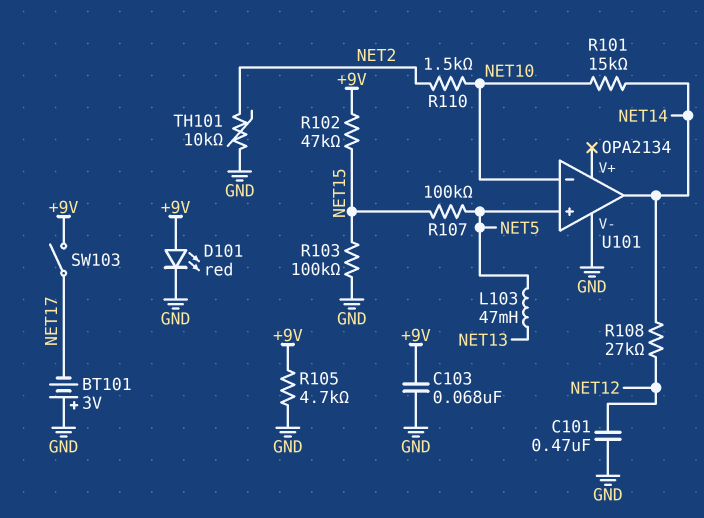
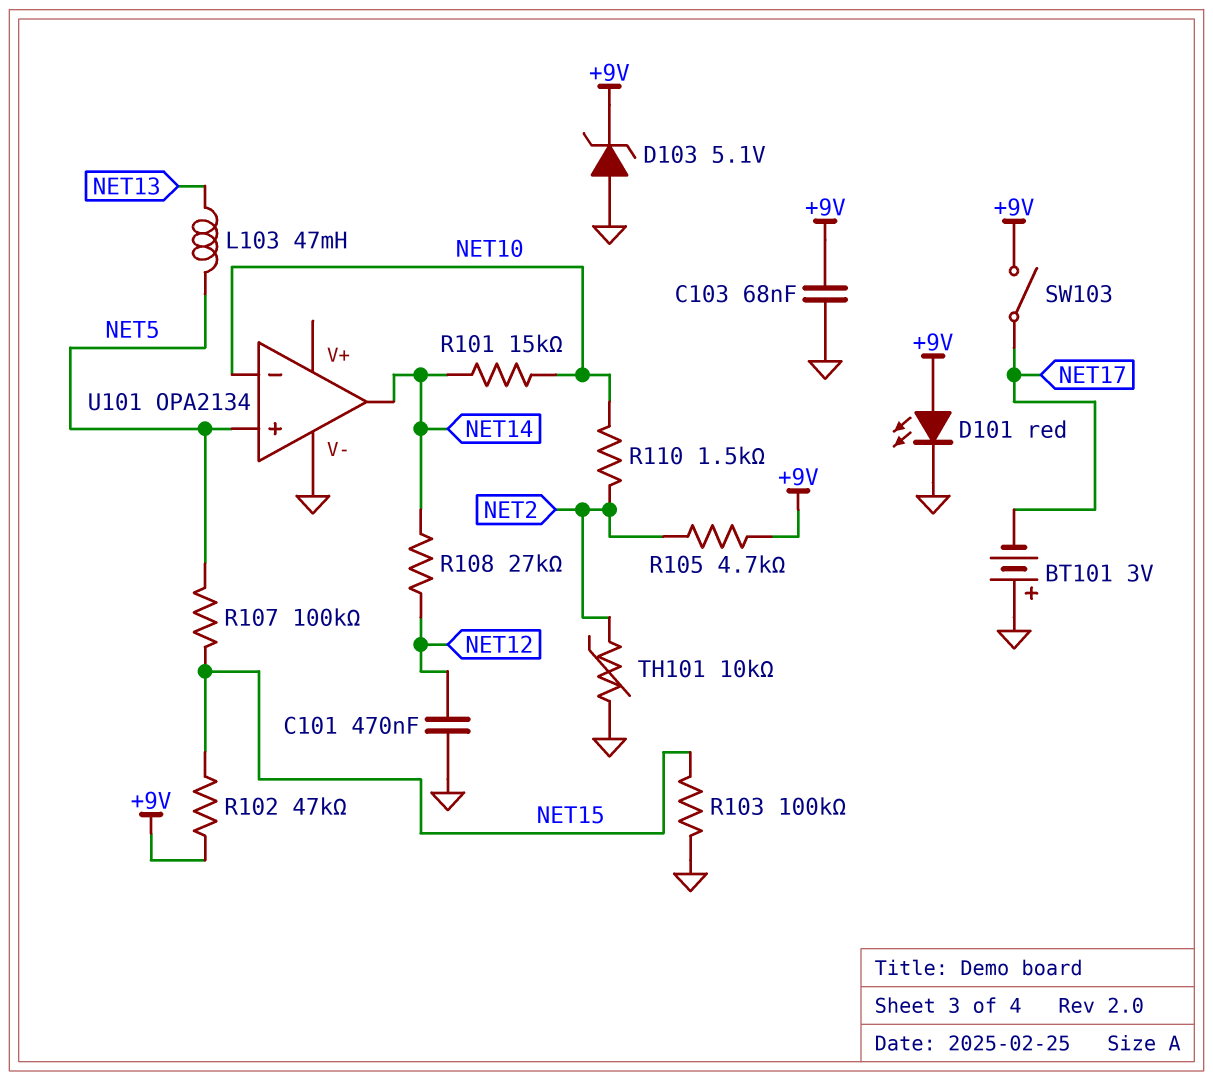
D103: none -> zener 5.1V (A GND, K +9V)
R105: 4.7k (+9V, GND) -> 4.7k (+9V, NET2)

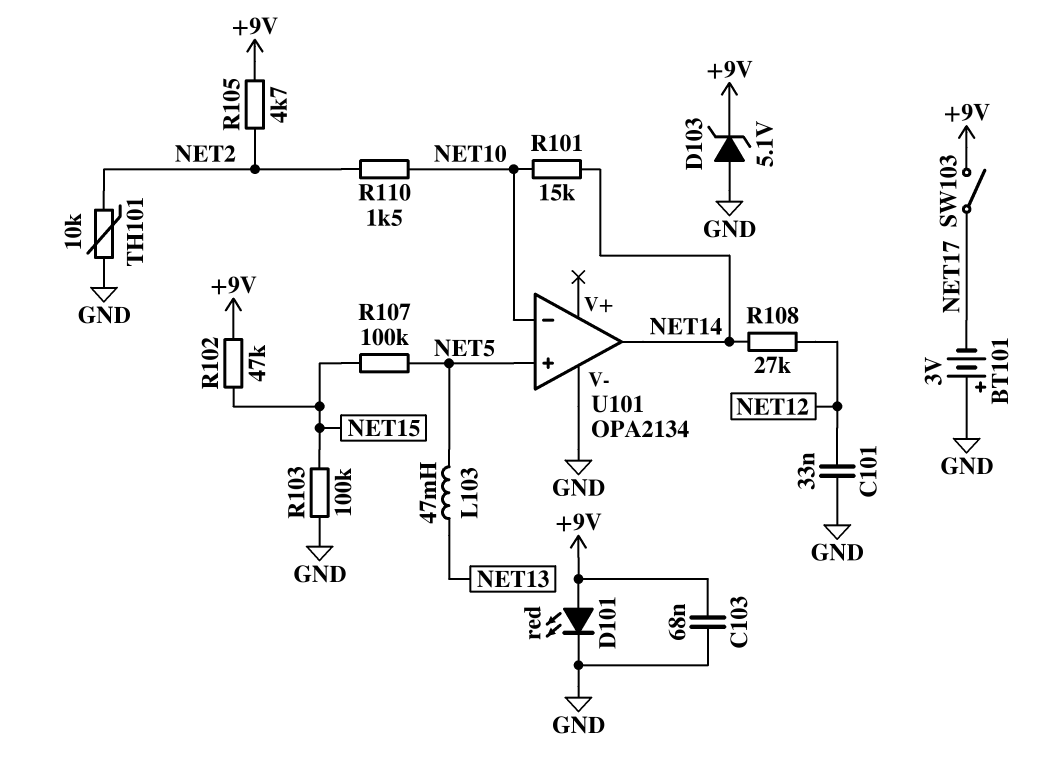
C101: 470nF (GND, NET12) -> 33nF (GND, NET12)

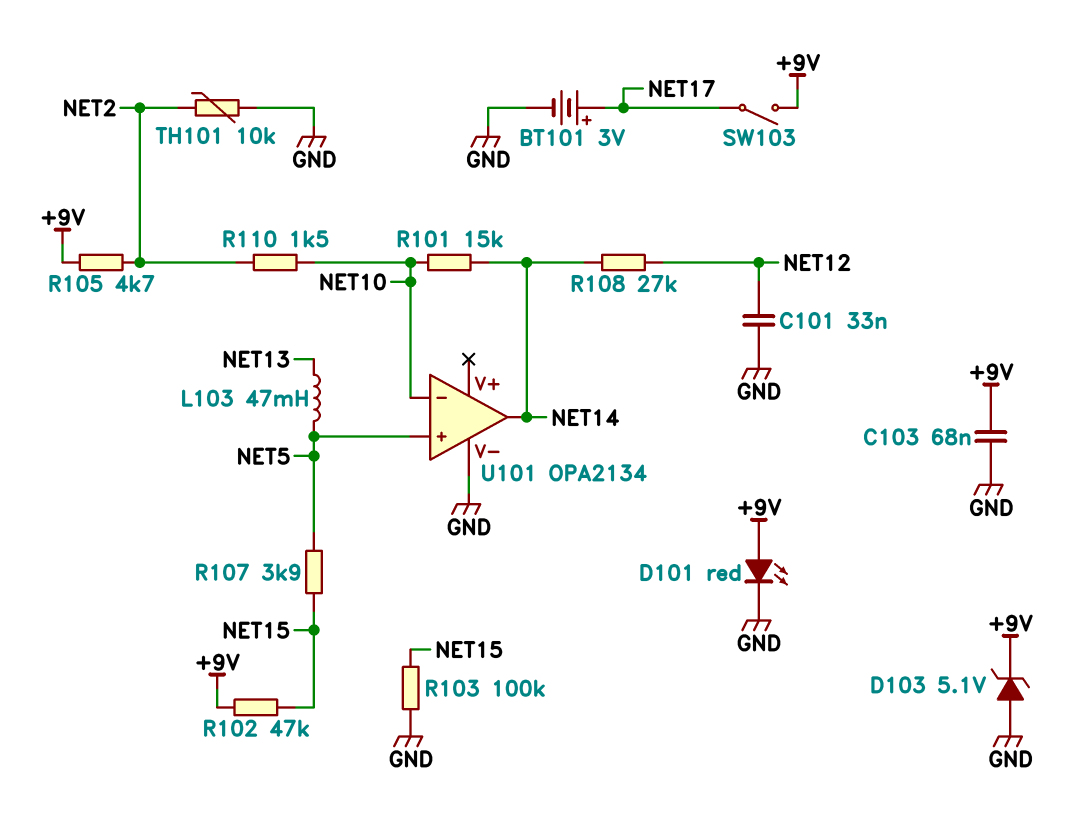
BT101: 3V (plus GND, minus NET17) -> 3V (plus NET17, minus GND)
R107: 100k (NET5, NET15) -> 3.9k (NET5, NET15)

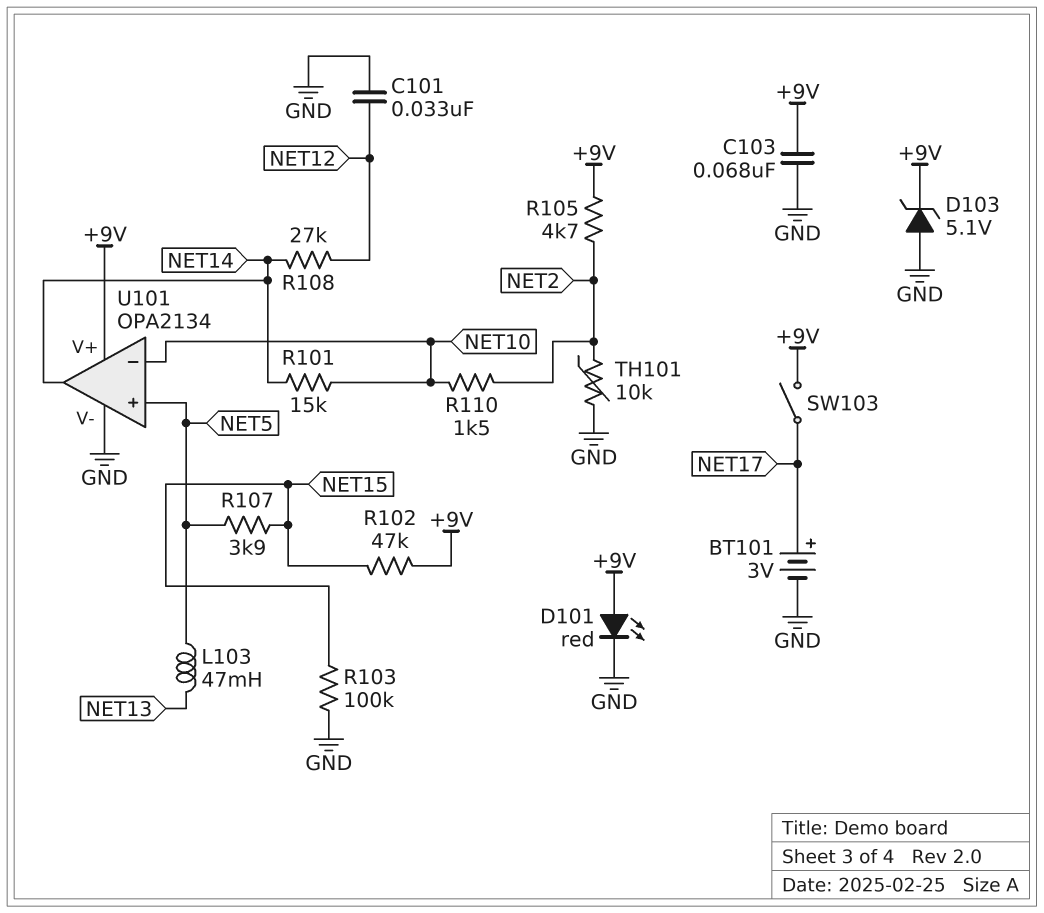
U101 pin V+: none -> +9V

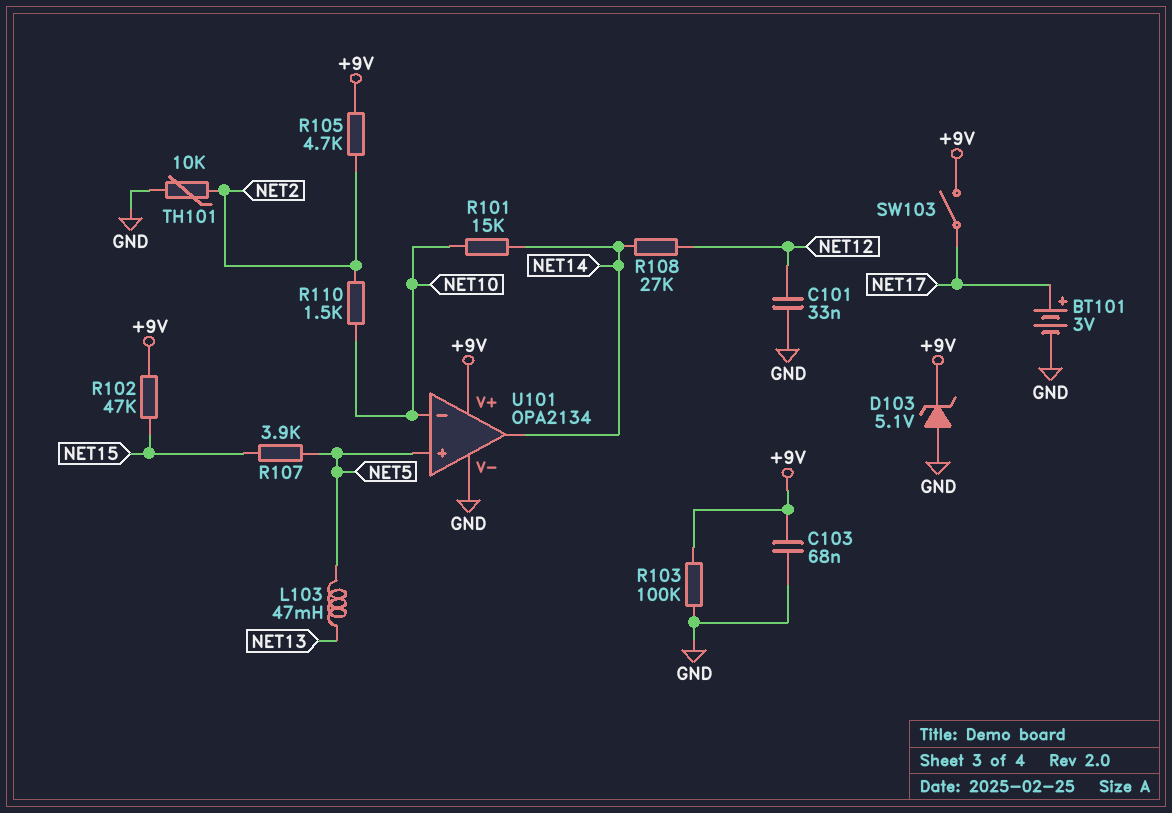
D101: LED red (A +9V, K GND) -> none
R103: 100k (GND, NET15) -> 100k (+9V, GND)

